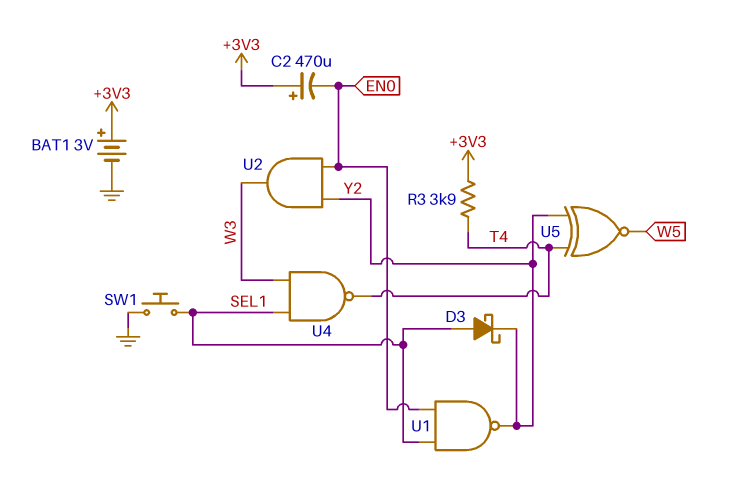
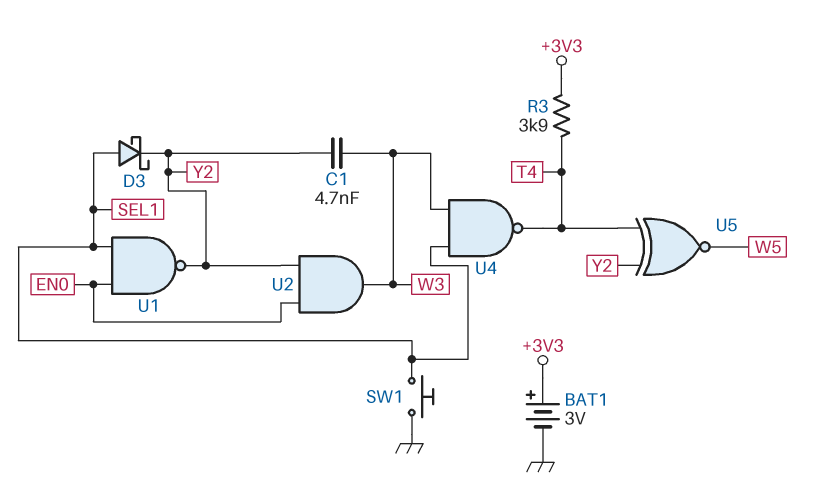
C1: none -> 4.7nF (W3, Y2)
C2: 470uF (plus +3V3, minus EN0) -> none

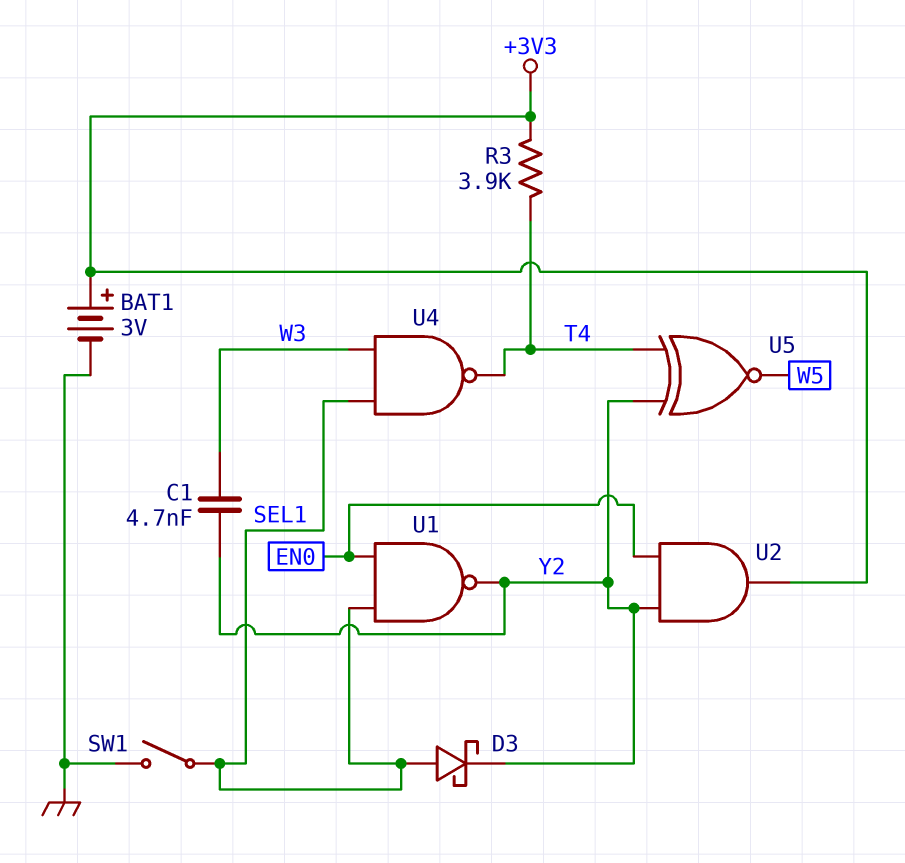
SW1: button (GND, SEL1) -> switch (GND, SEL1)
U2: AND (in EN0, in Y2, out W3) -> AND (in EN0, in Y2, out +3V3)

